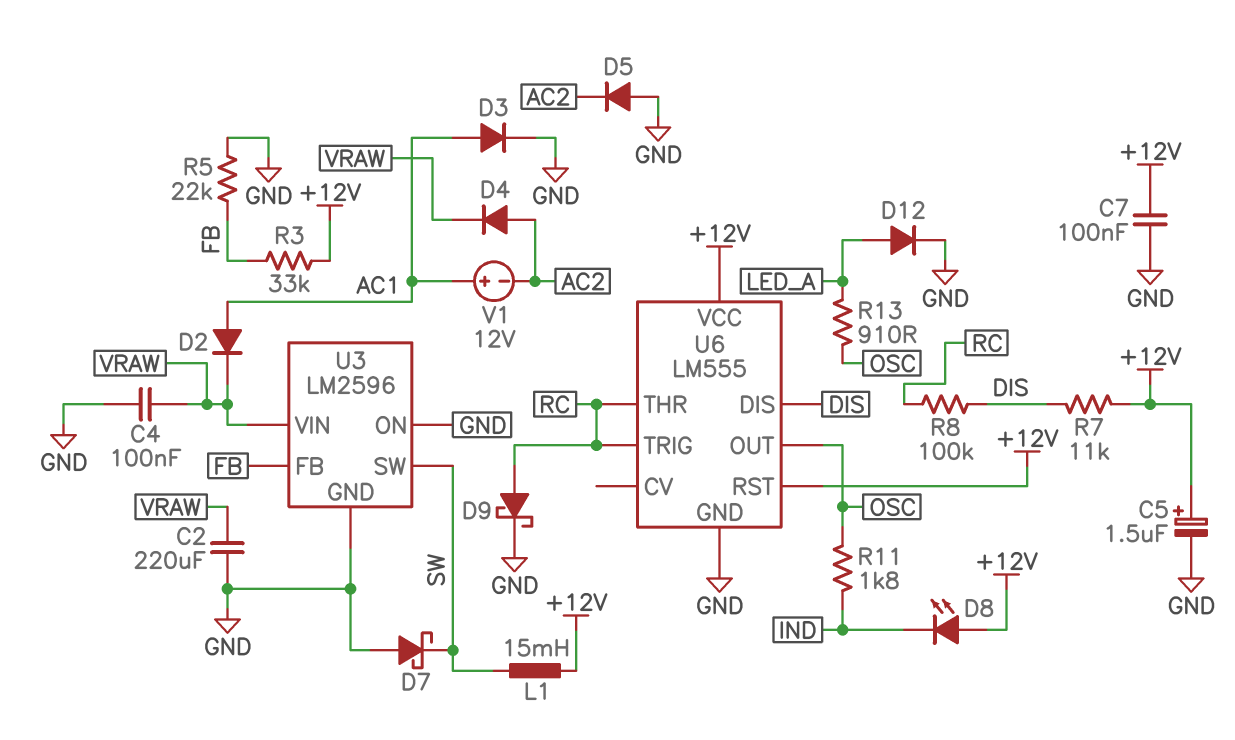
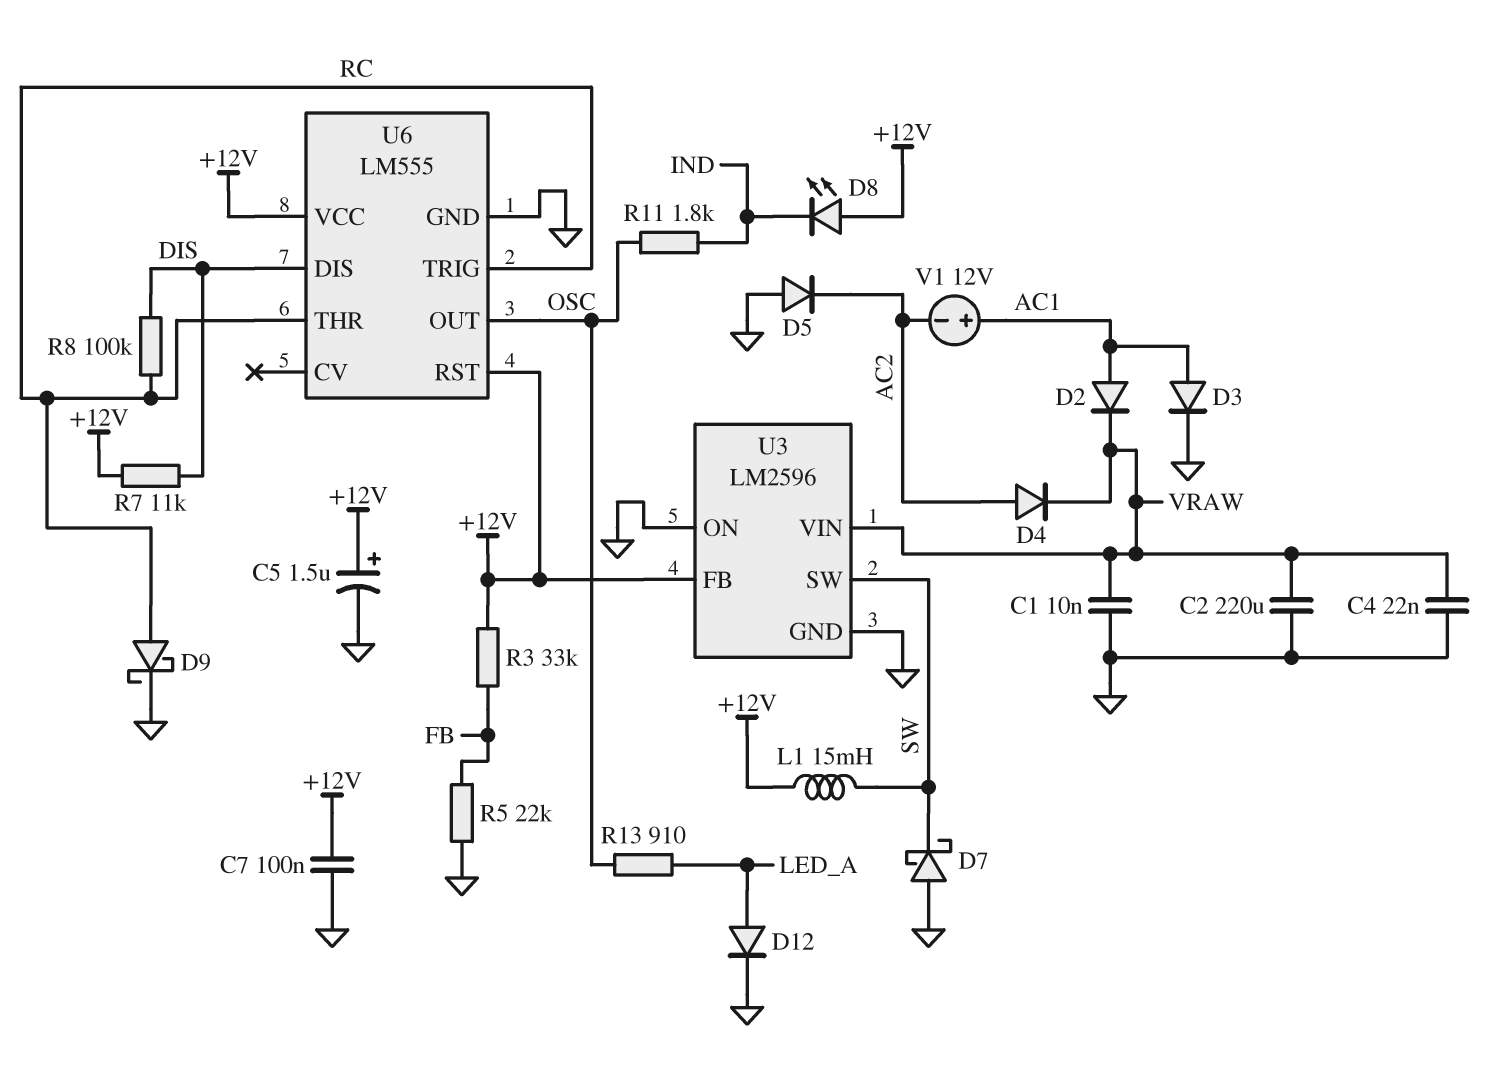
C1: none -> 10nF (GND, VRAW)
C4: 100nF (GND, VRAW) -> 22nF (GND, VRAW)
U3 pin FB: FB -> +12V

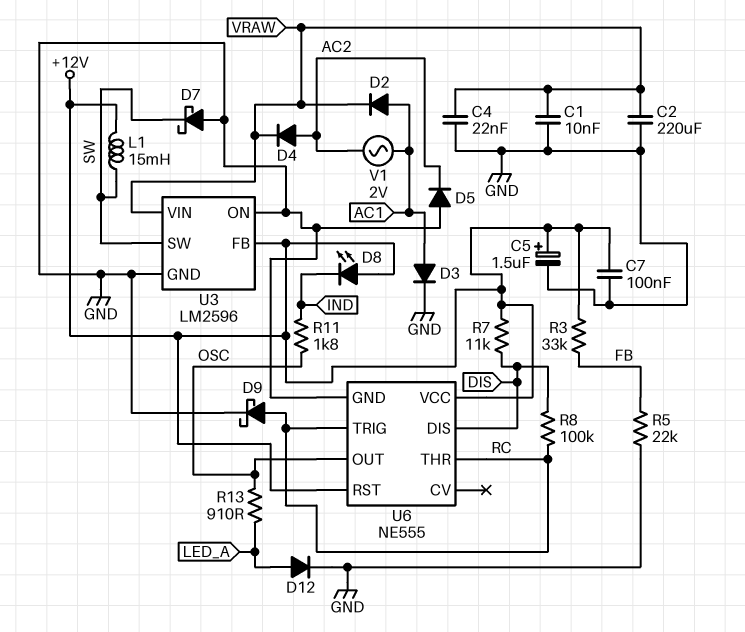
U6: LM555 -> NE555
V1: 12V (plus AC1, minus AC2) -> AC 2V (AC1, AC2)

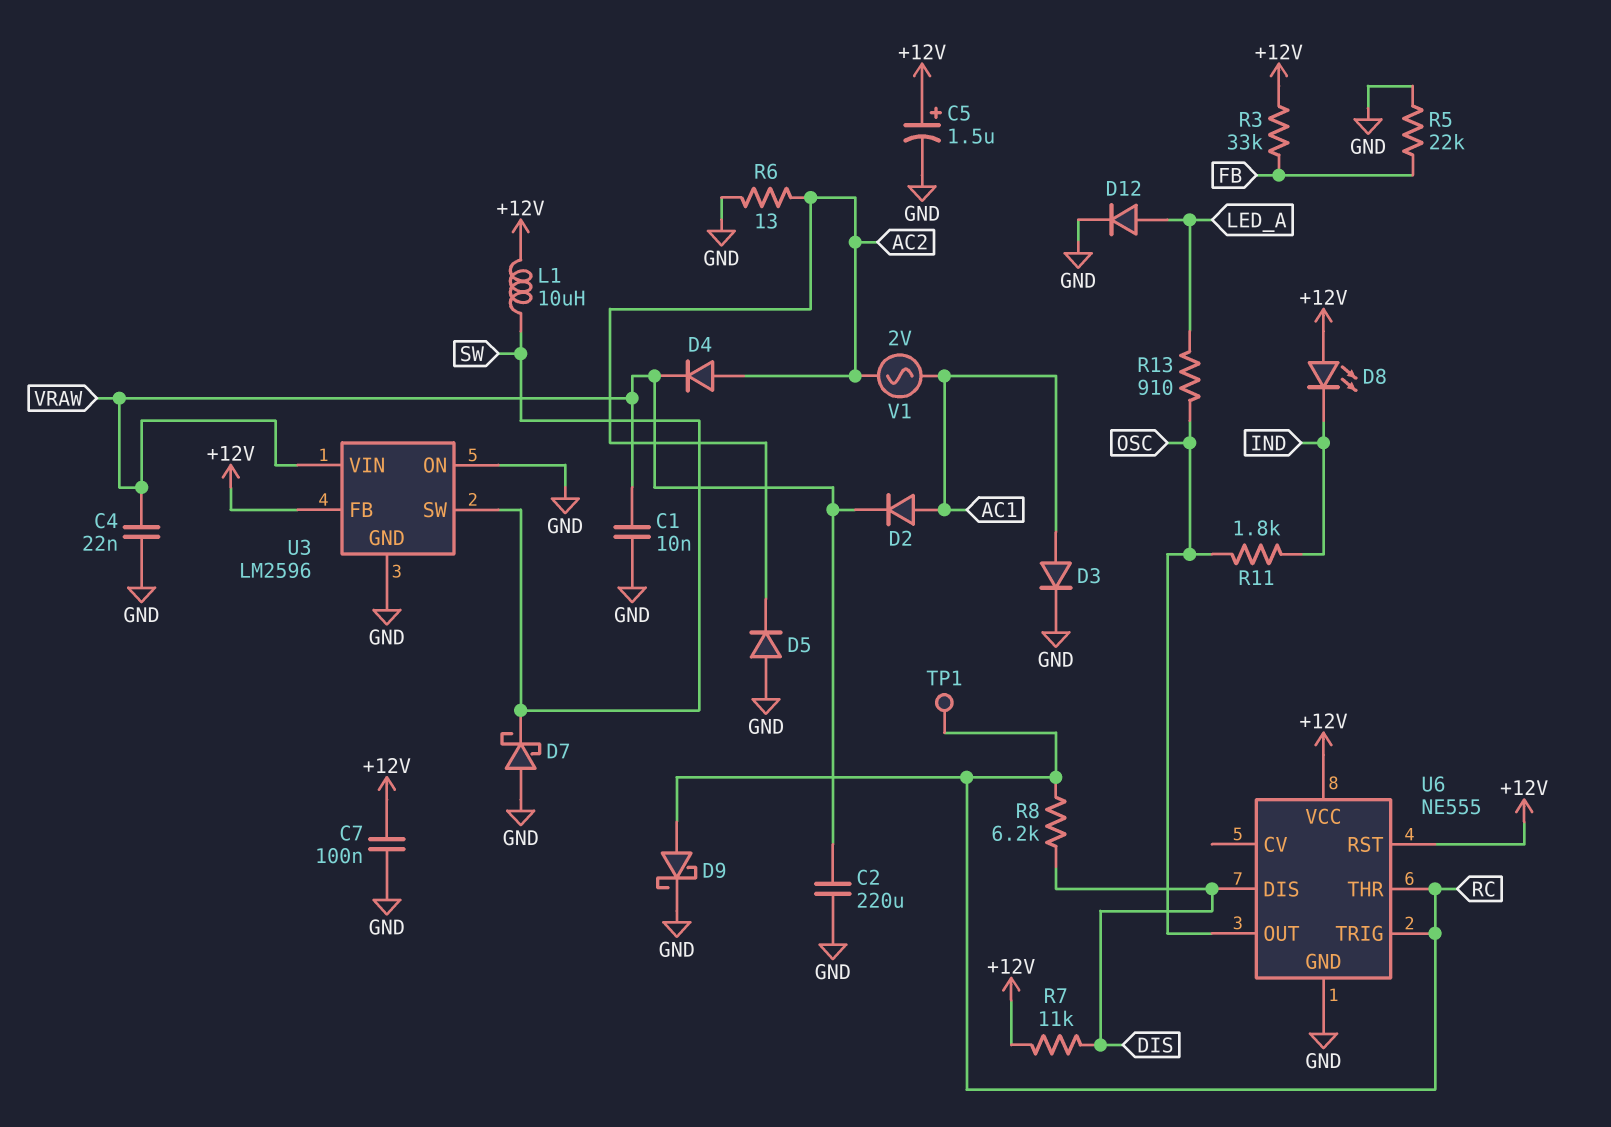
L1: 15mH (+12V, SW) -> 10uH (+12V, SW)
R6: none -> 13 (AC2, GND)
R8: 100k (DIS, RC) -> 6.2k (DIS, RC)
TP1: none -> test point (RC)

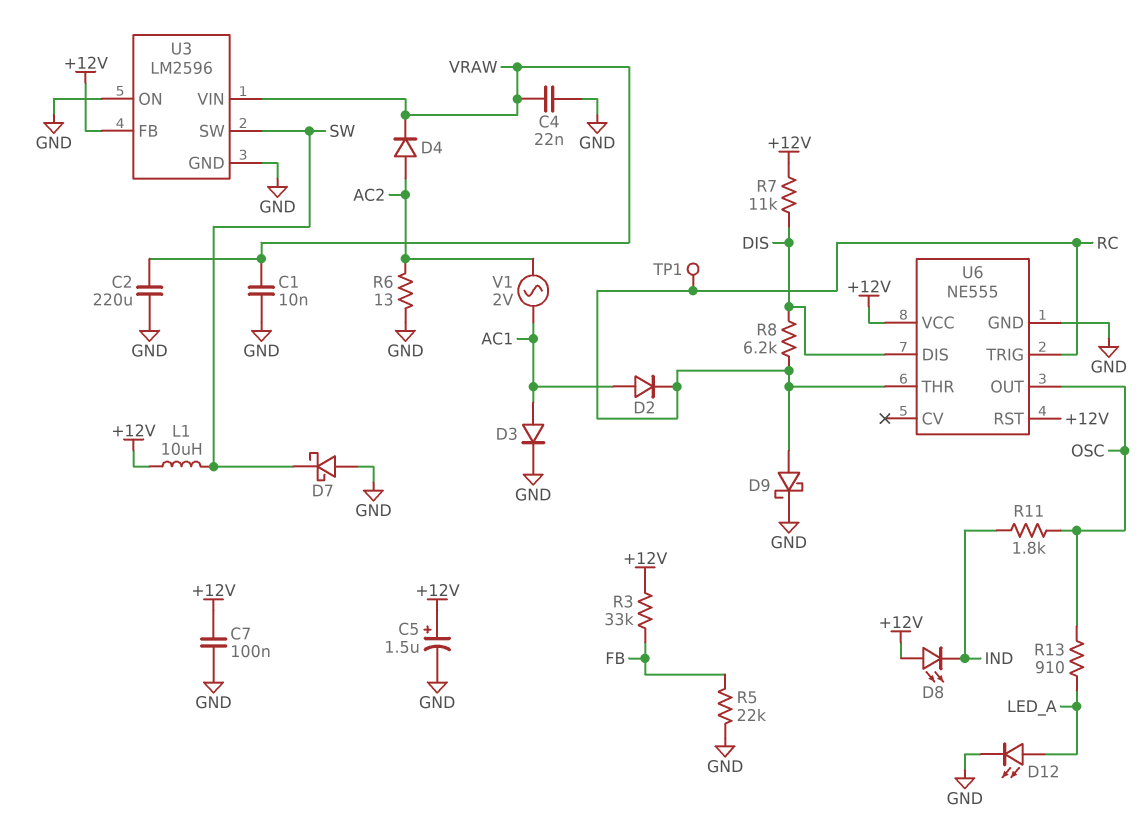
D2: diode (A AC1, K VRAW) -> diode (A AC1, K RC)
D5: diode (A GND, K AC2) -> none
D12: diode (A LED_A, K GND) -> LED (A LED_A, K GND)

